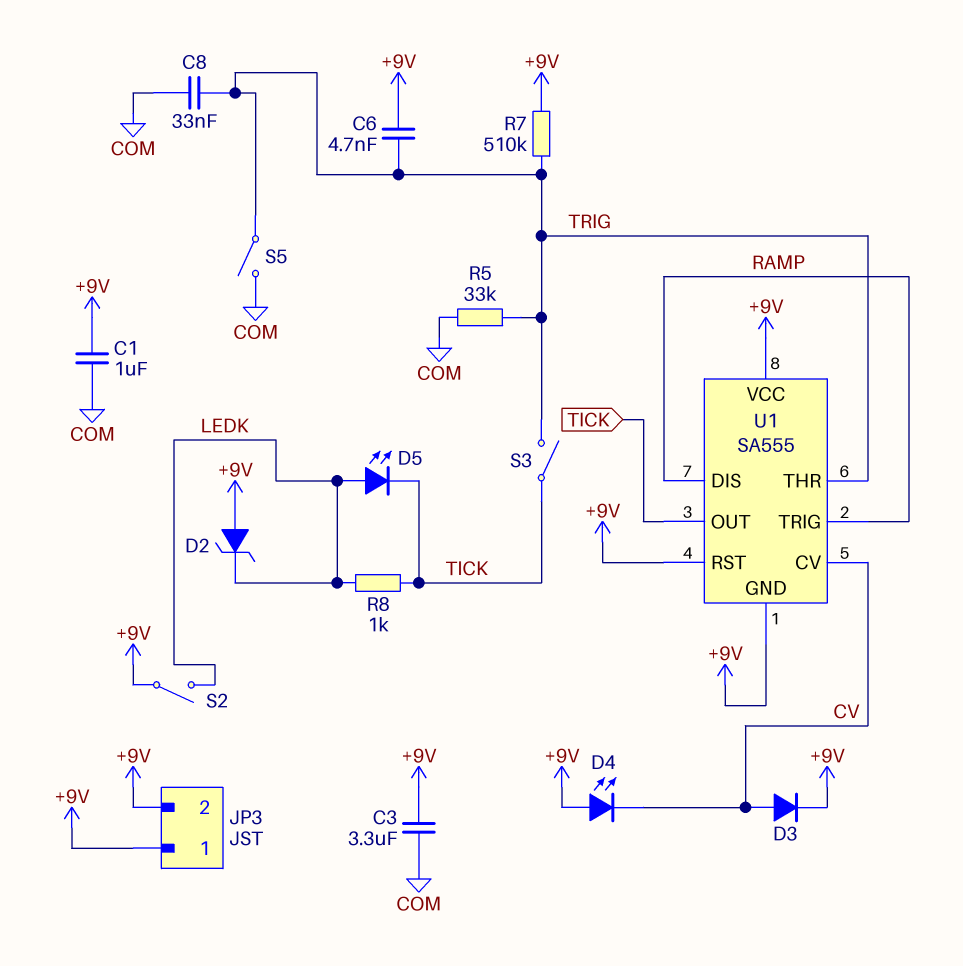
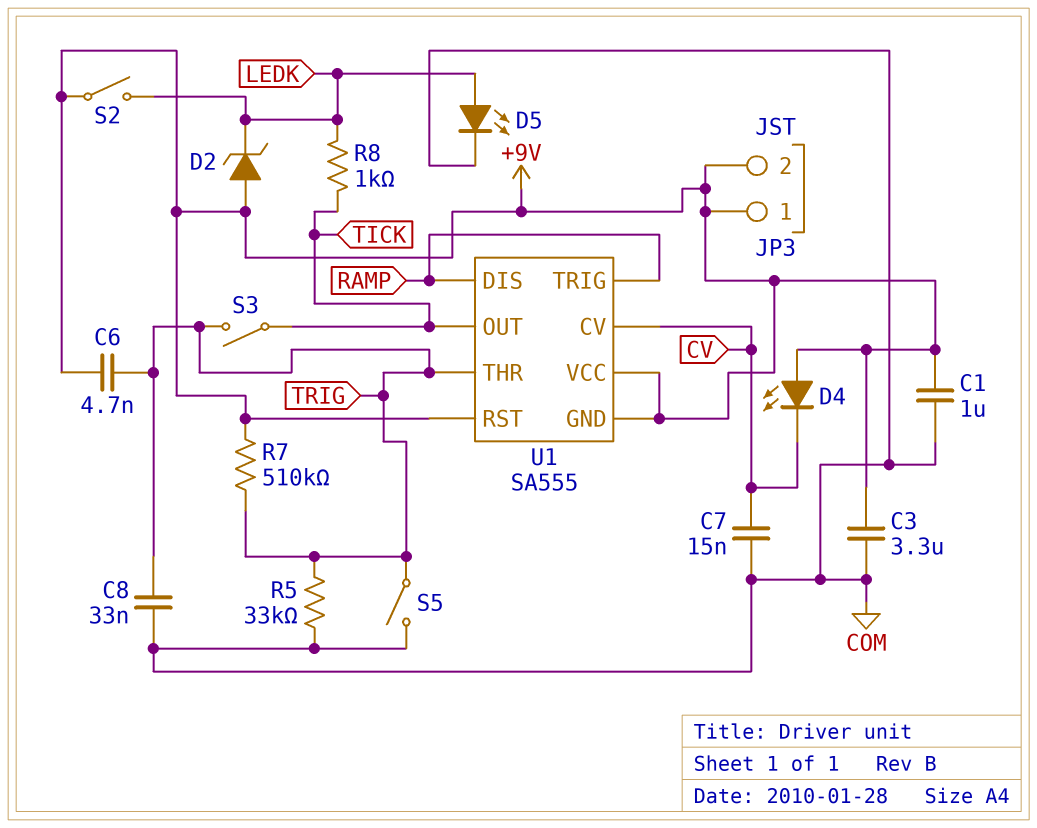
C7: none -> 15nF (COM, CV)
D3: diode (A CV, K +9V) -> none
D5: LED (A LEDK, K TICK) -> LED (A LEDK, K COM)

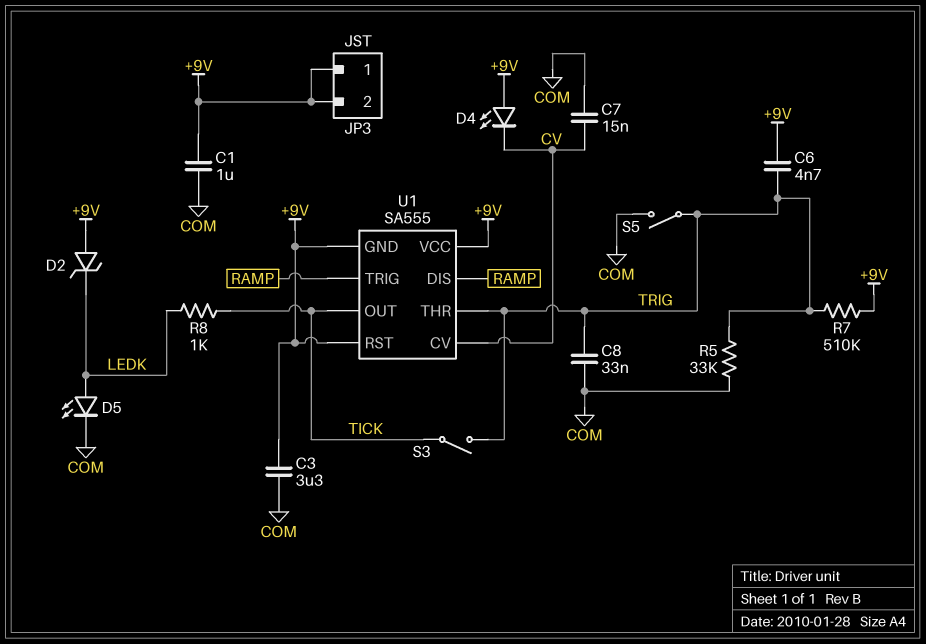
S2: switch (+9V, LEDK) -> none

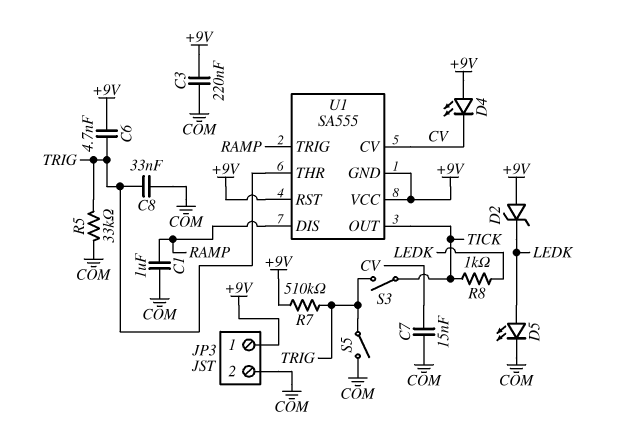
C1: 1uF (+9V, COM) -> 1uF (COM, RAMP)
C3: 3.3uF (+9V, COM) -> 220nF (+9V, COM)
JP3 pin 2: +9V -> COM

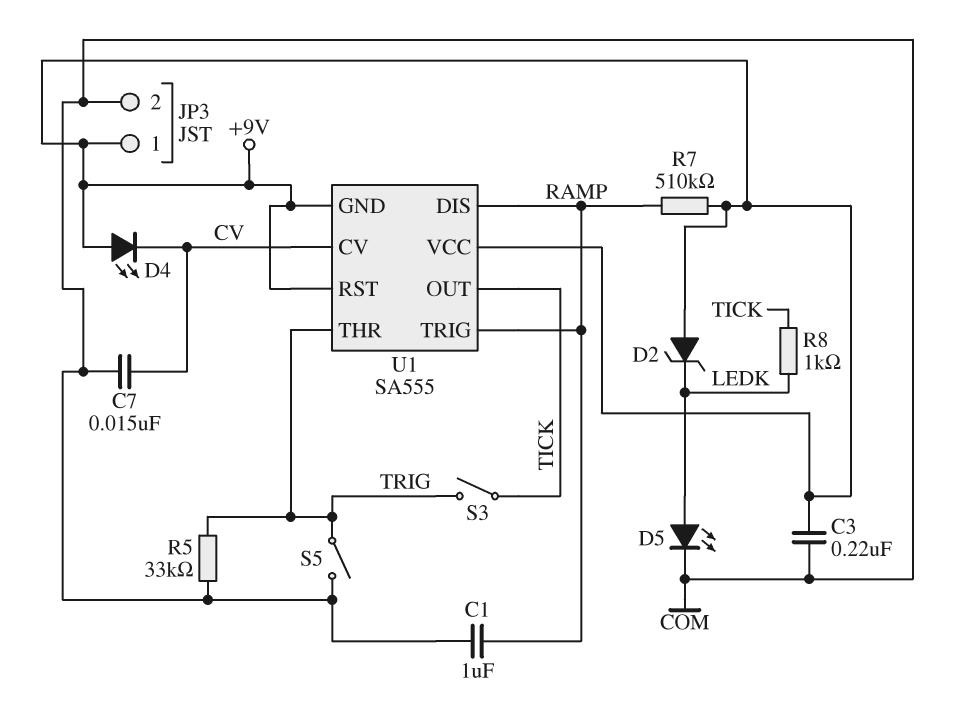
C6: 4.7nF (+9V, TRIG) -> none
C8: 33nF (COM, TRIG) -> none
R7: 510k (+9V, TRIG) -> 510k (+9V, RAMP)

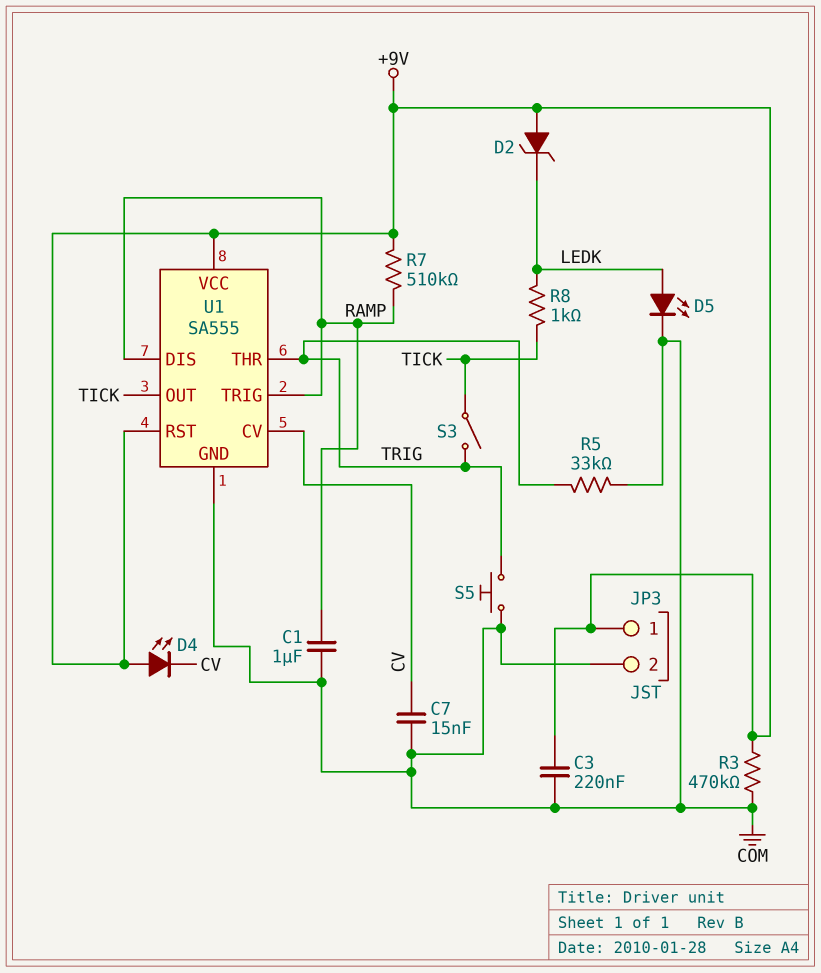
R3: none -> 470k (+9V, COM)
S5: switch (COM, TRIG) -> button (COM, TRIG)
U1 pin GND: +9V -> COM

